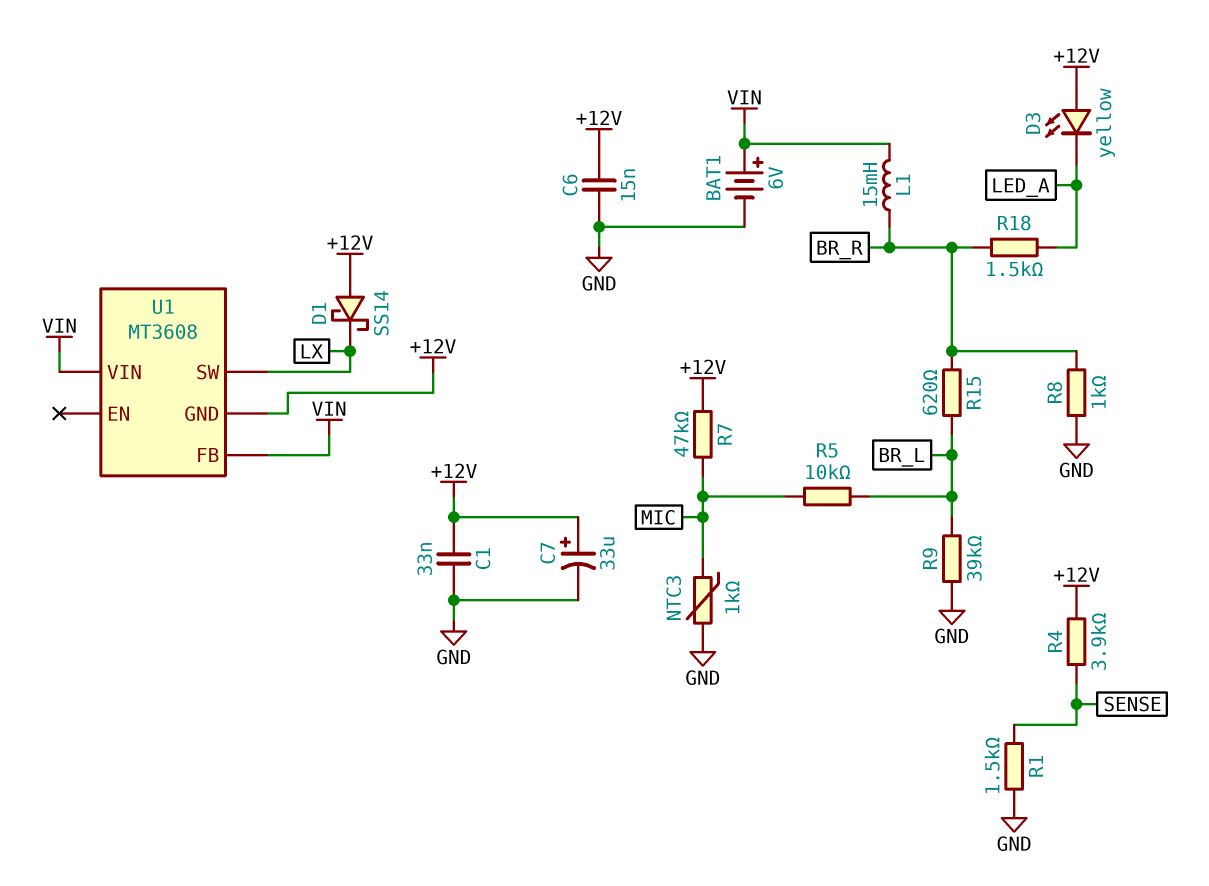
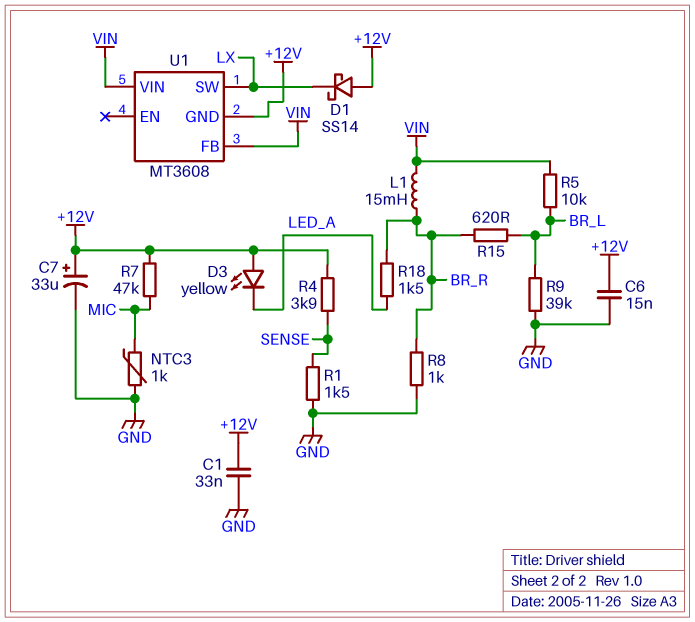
BAT1: 6V (plus VIN, minus GND) -> none
R5: 10k (BR_L, MIC) -> 10k (BR_L, VIN)

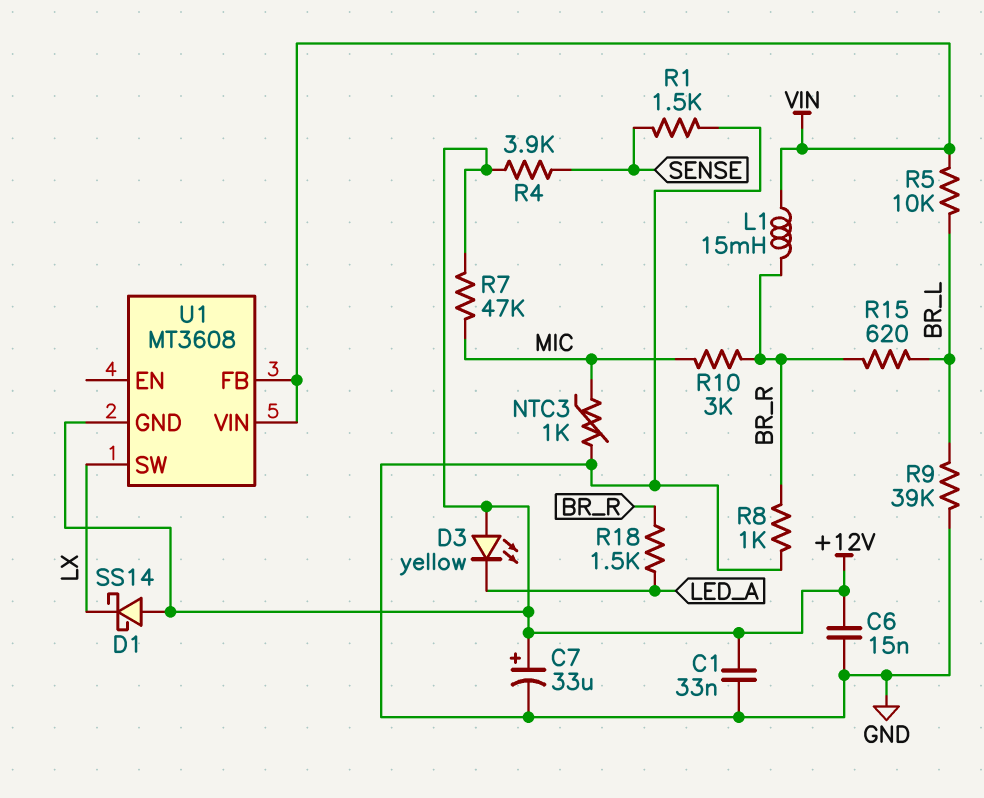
R10: none -> 3k (BR_R, MIC)

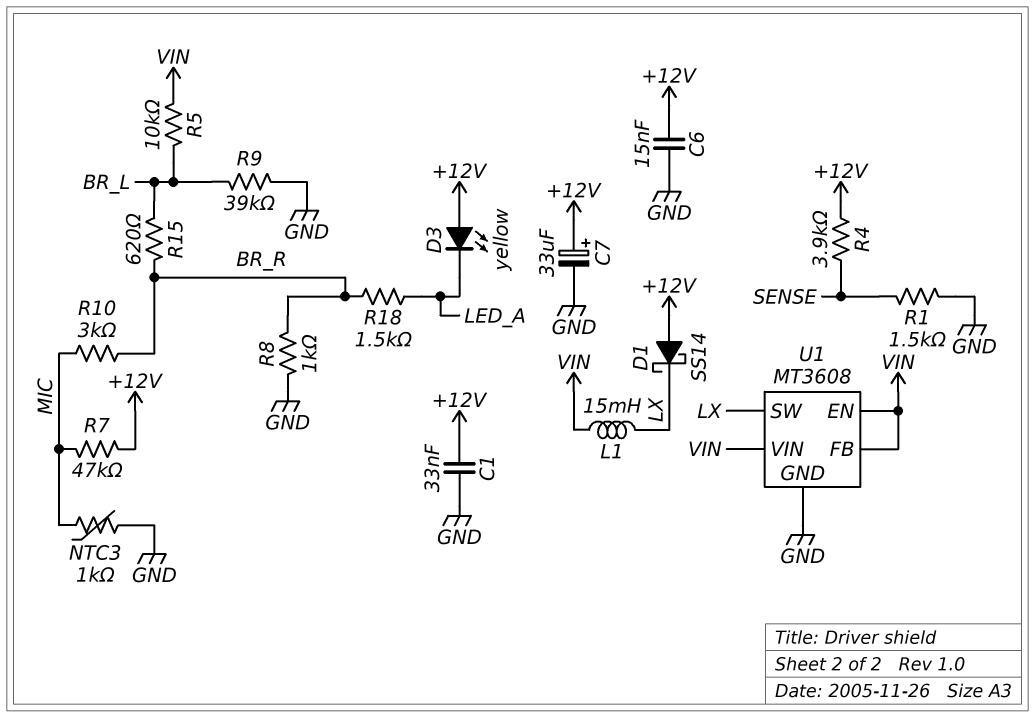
L1: 15mH (BR_R, VIN) -> 15mH (LX, VIN)
U1 pin EN: none -> VIN
U1 pin GND: +12V -> GND

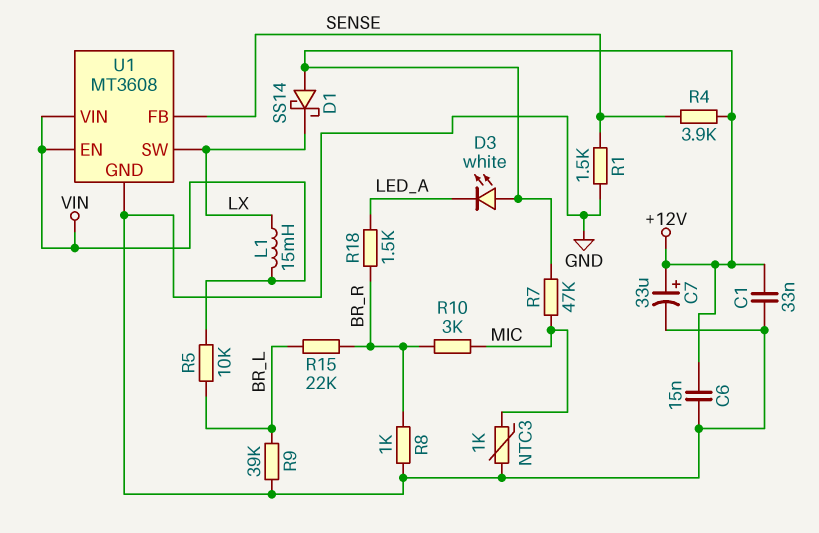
D3: LED yellow (A +12V, K LED_A) -> LED white (A +12V, K LED_A)
R15: 620 (BR_L, BR_R) -> 22k (BR_L, BR_R)
U1 pin FB: VIN -> SENSE

